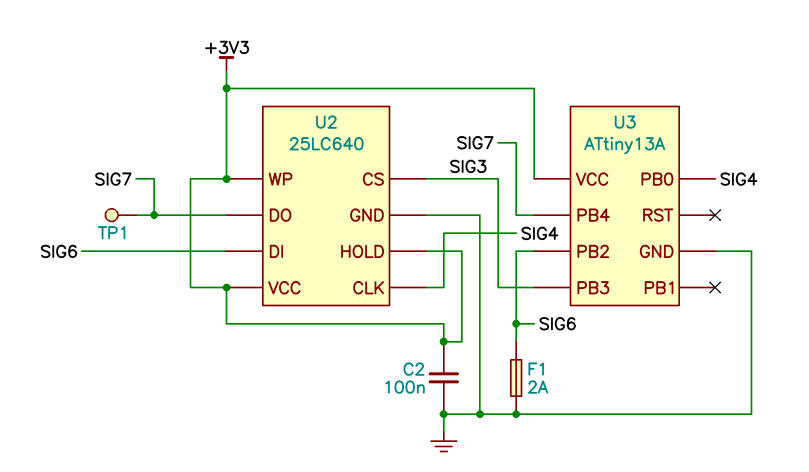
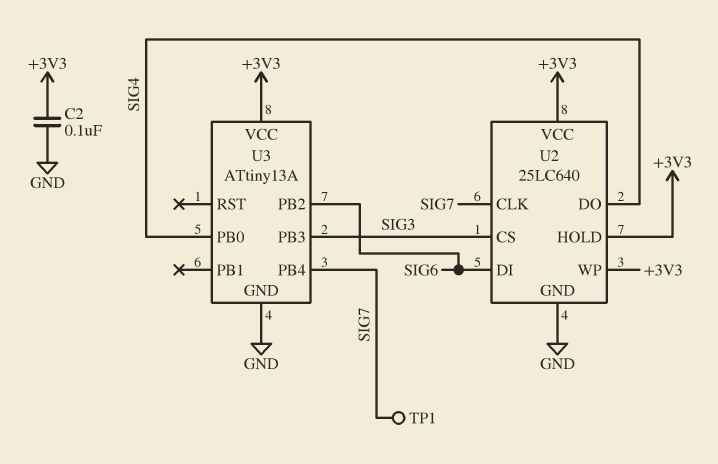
F1: 2A (GND, SIG6) -> none
U2 pin CLK: SIG4 -> SIG7
U2 pin DO: SIG7 -> SIG4

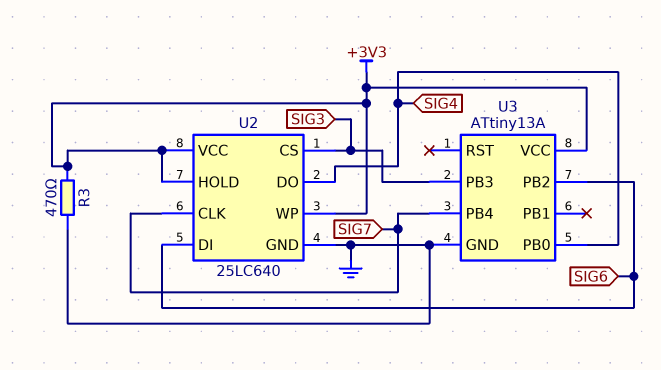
C2: 100nF (+3V3, GND) -> none
R3: none -> 470 (+3V3, GND)
TP1: test point (SIG7) -> none

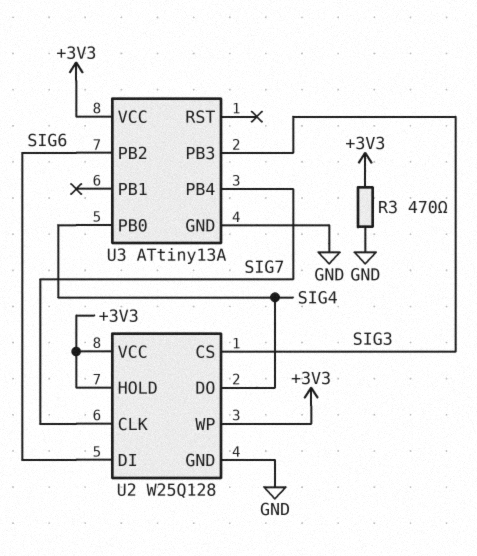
U2: 25LC640 -> W25Q128

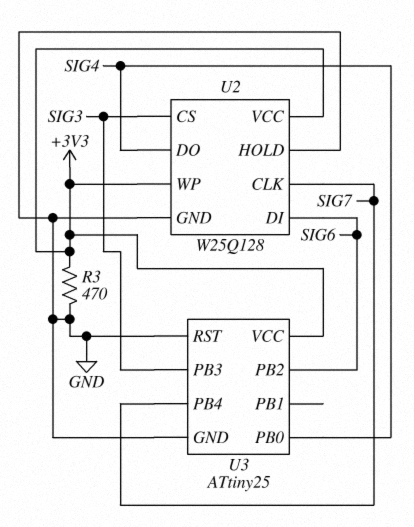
U2 pin HOLD: +3V3 -> GND
U3: ATtiny13A -> ATtiny25
U3 pin RST: none -> GND

